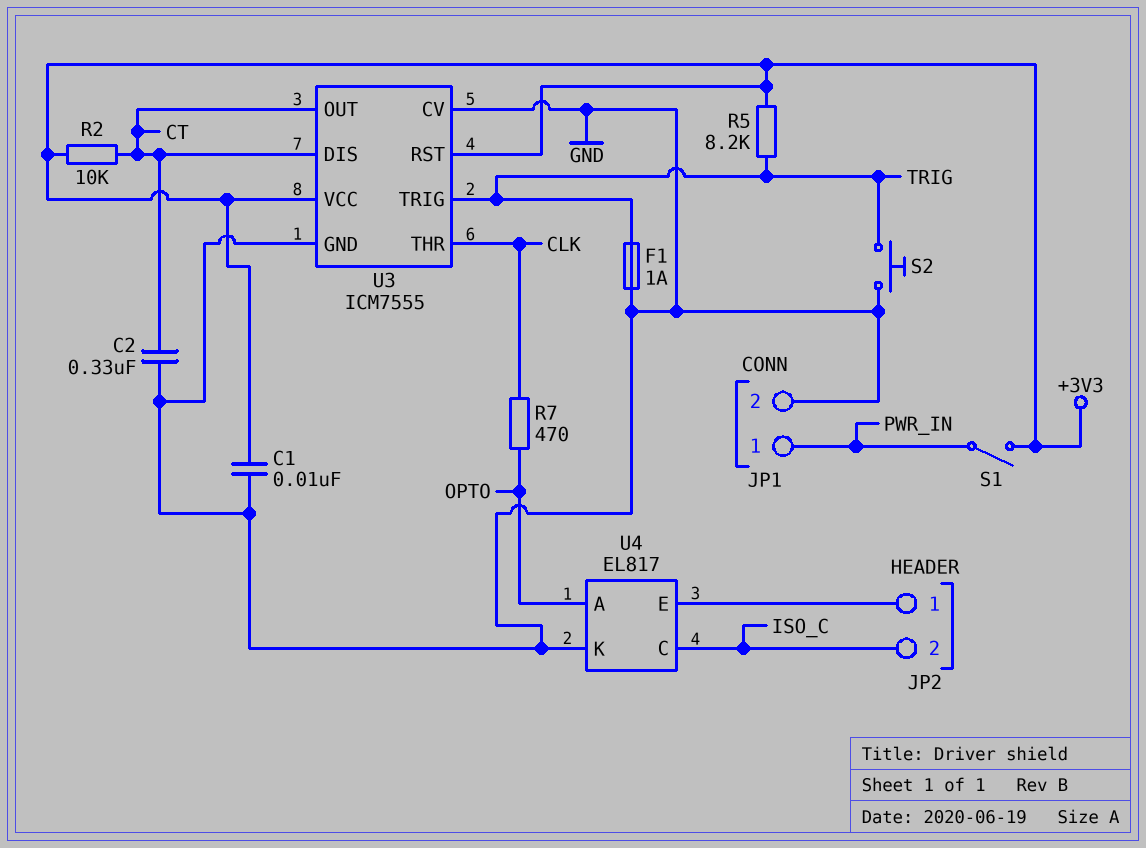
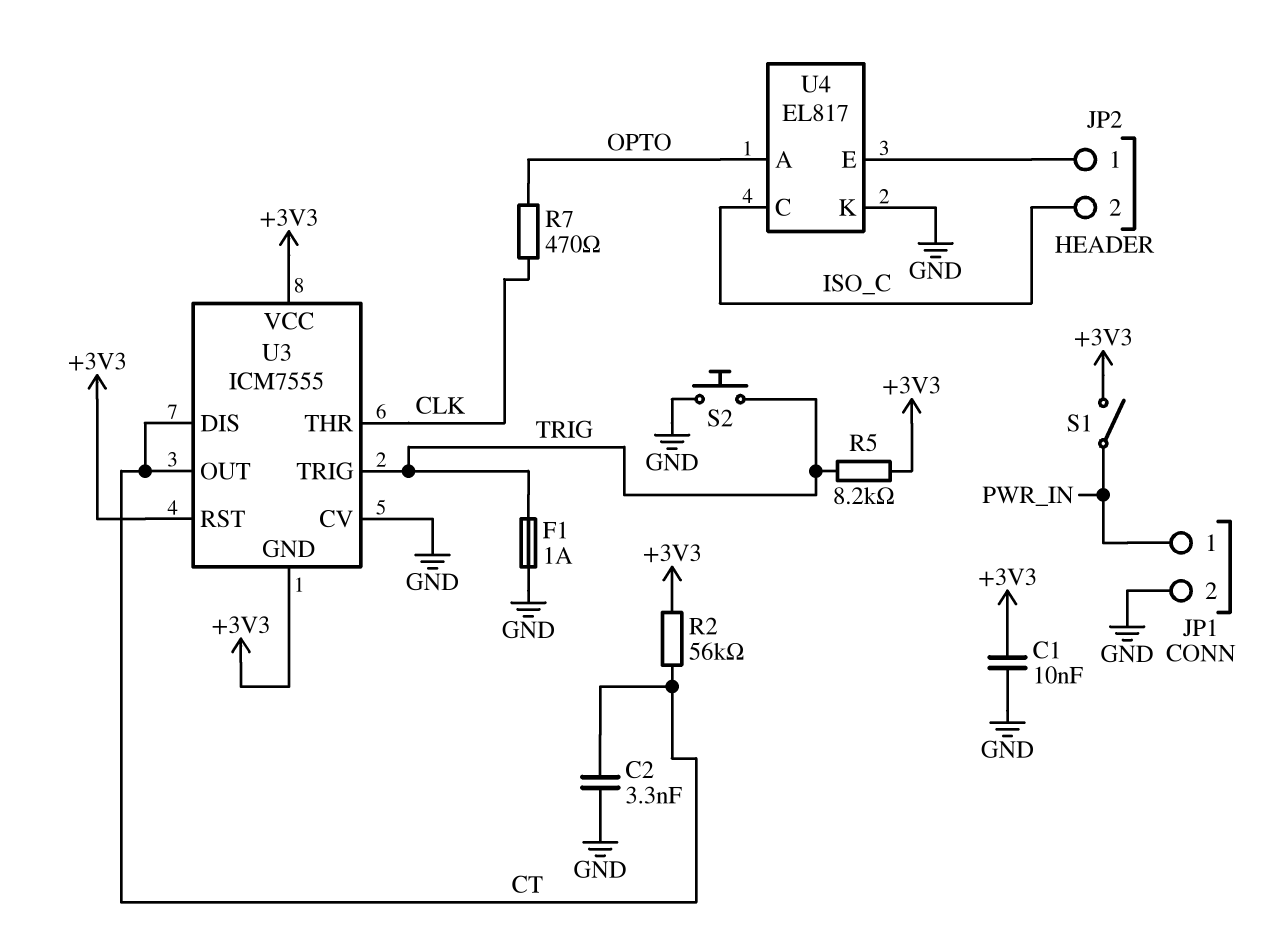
C2: 330nF (CT, GND) -> 3.3nF (CT, GND)
R2: 10k (+3V3, CT) -> 56k (+3V3, CT)
U3 pin GND: GND -> +3V3

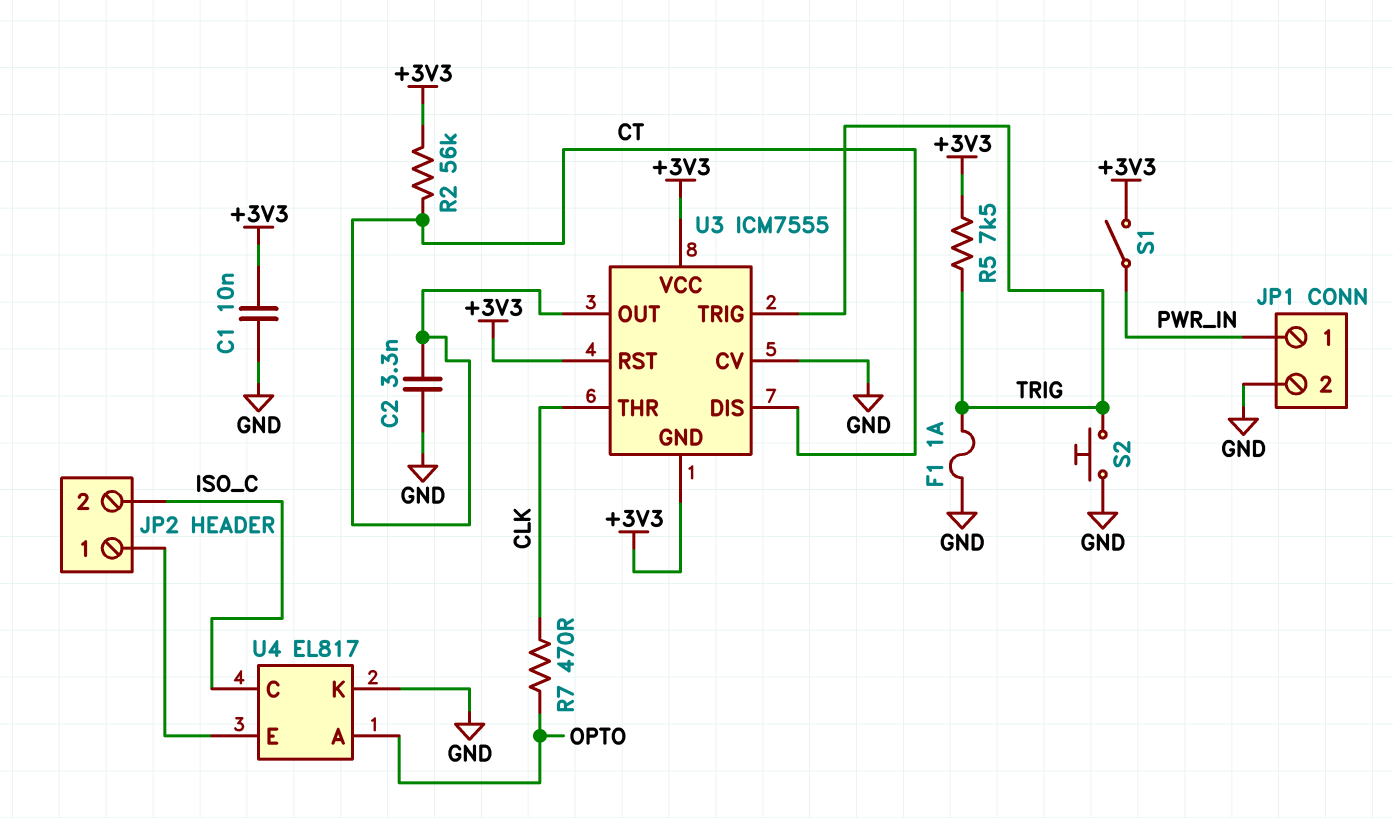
R5: 8.2k (+3V3, TRIG) -> 7.5k (+3V3, TRIG)

